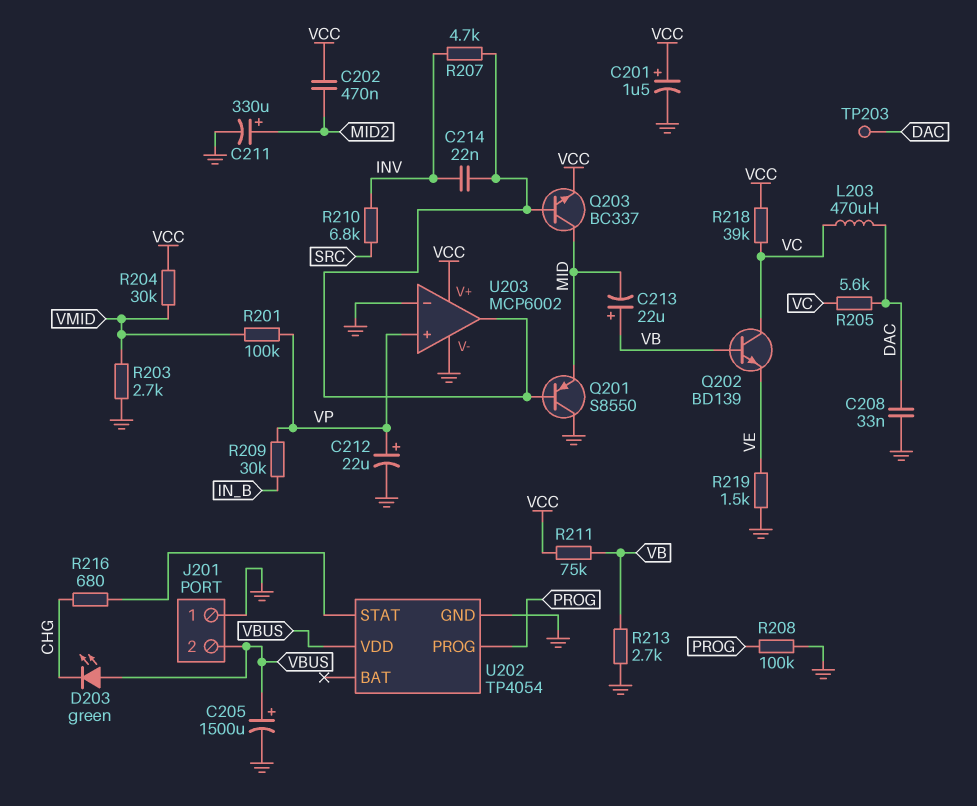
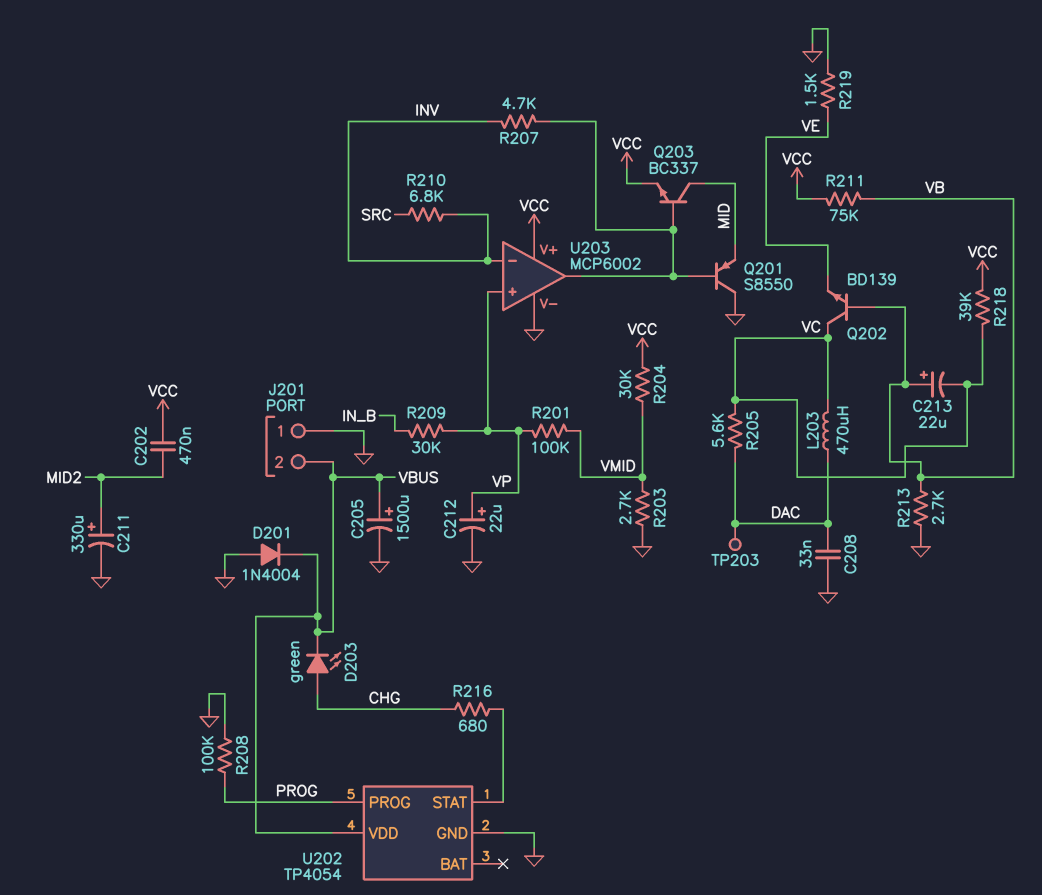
C201: 1.5uF (plus VCC, minus GND) -> none
C213: 22uF (plus VB, minus MID) -> 22uF (plus VB, minus VC)
C214: 22nF (INV, U203/out) -> none
D201: none -> diode 1N4004 (A GND, K VBUS)
D203: LED green (A VBUS, K CHG) -> LED green (A CHG, K VBUS)
U203 pin in-: GND -> INV

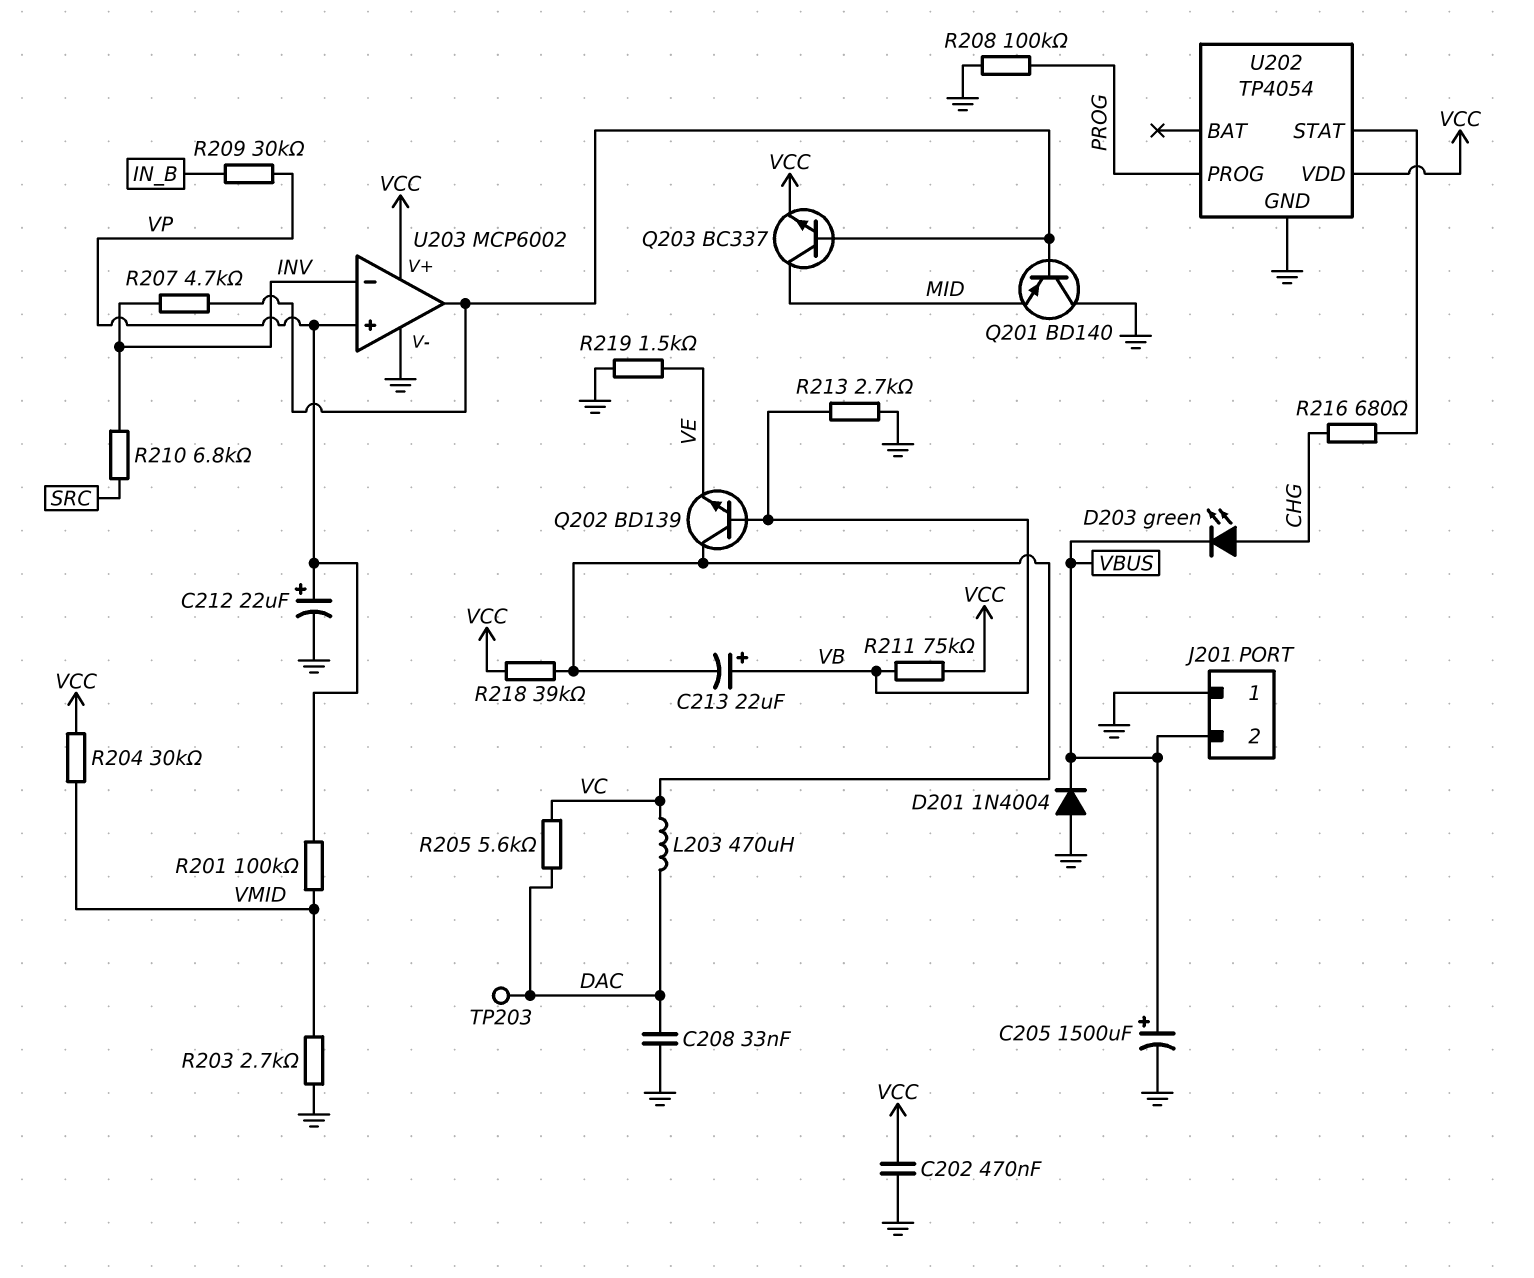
C202: 470nF (MID2, VCC) -> 470nF (GND, VCC)
C211: 330uF (plus MID2, minus GND) -> none
Q201: PNP S8550 (B U203/out, C GND, E MID) -> PNP BD140 (B U203/out, C GND, E MID)
U202 pin VDD: VBUS -> VCC

